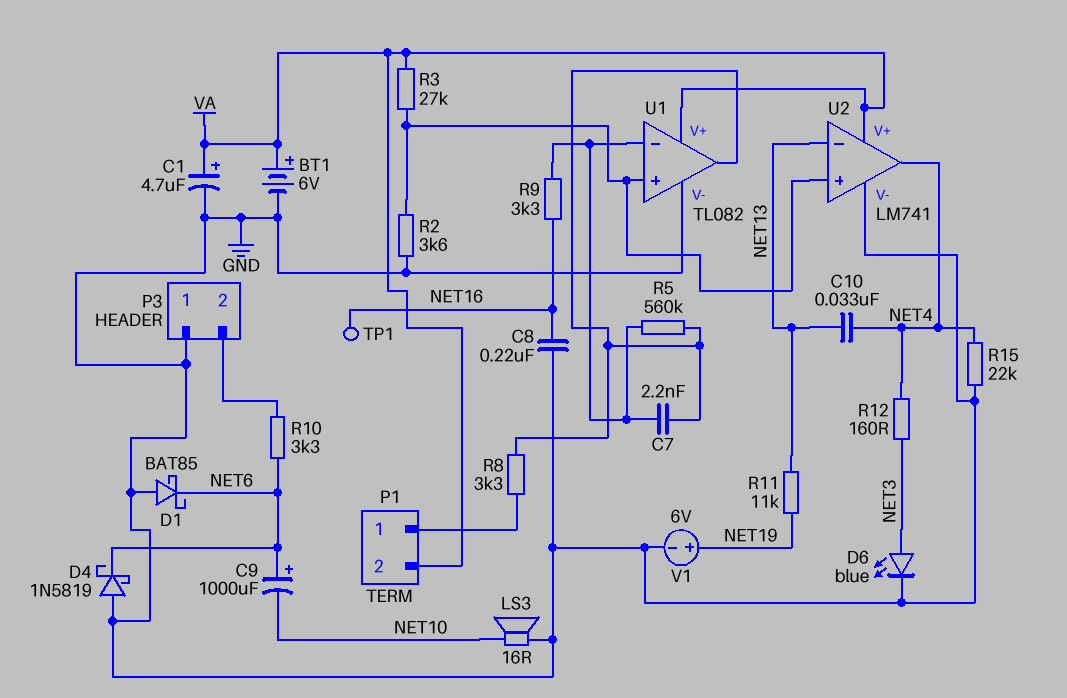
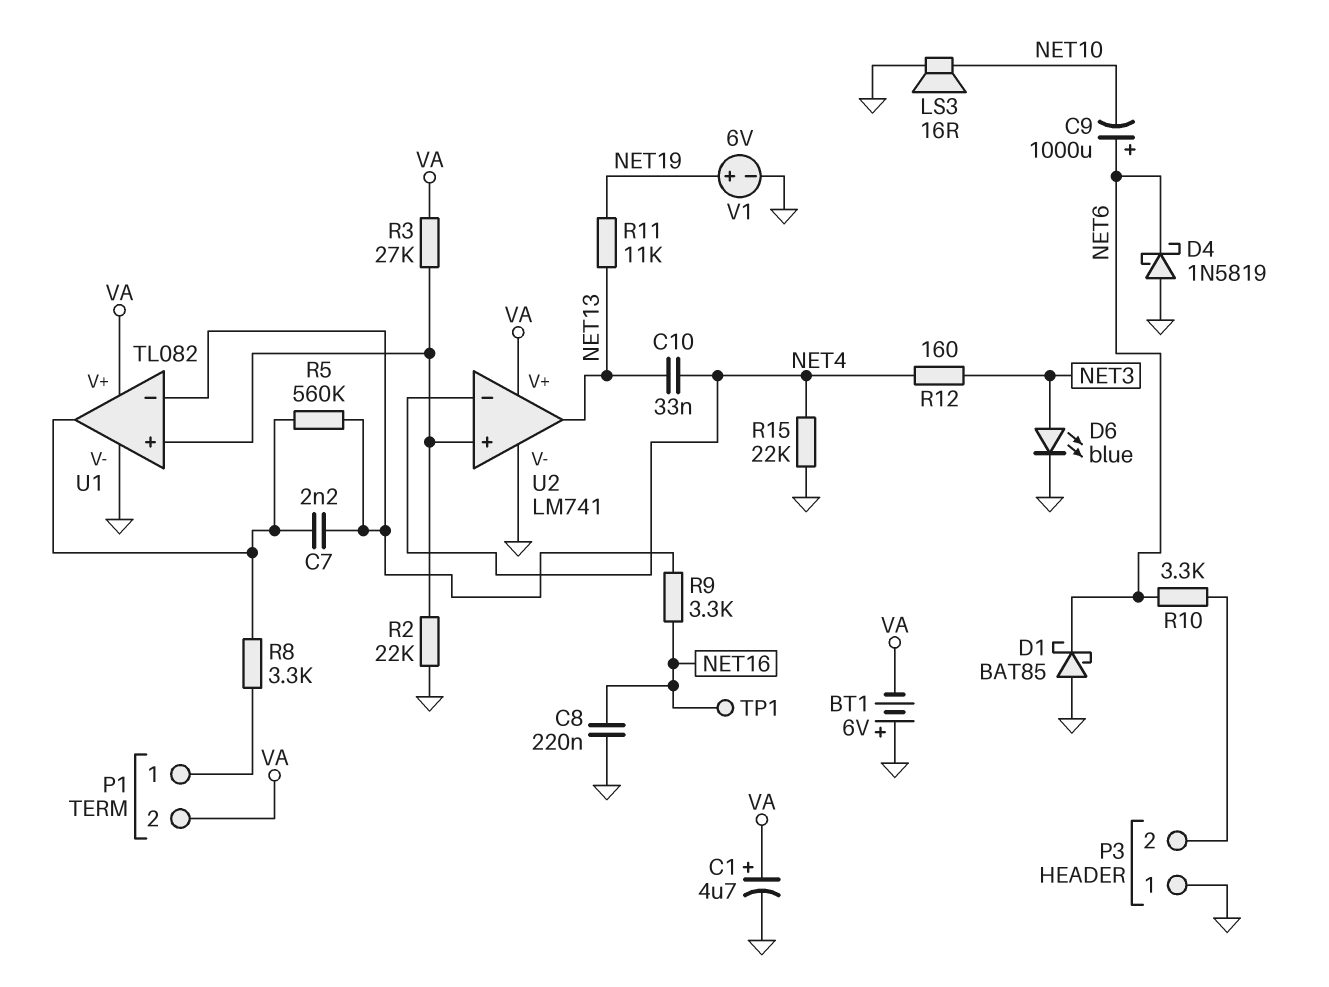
BT1: 6V (plus VA, minus GND) -> 6V (plus GND, minus VA)
R2: 3.6k (GND, U1/in+) -> 22k (GND, U1/in+)
U2 pin in-: NET13 -> NET4
U2 pin out: NET4 -> NET13

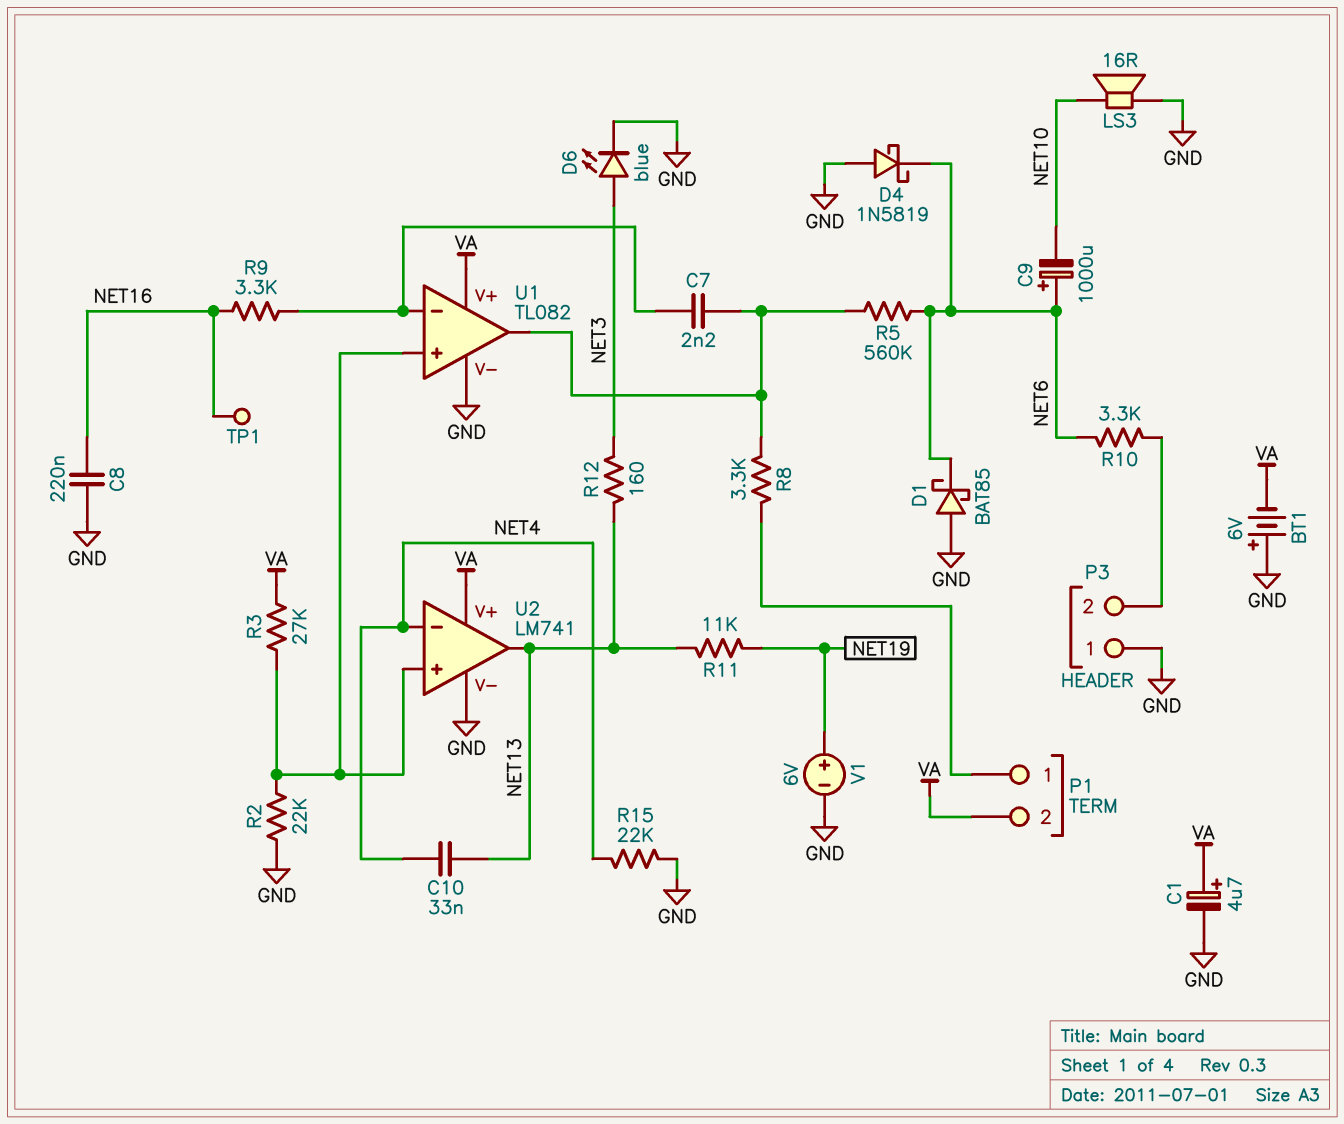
R5: 560k (U1/in-, U1/out) -> 560k (NET6, U1/out)
R12: 160 (NET3, NET4) -> 160 (NET3, NET13)

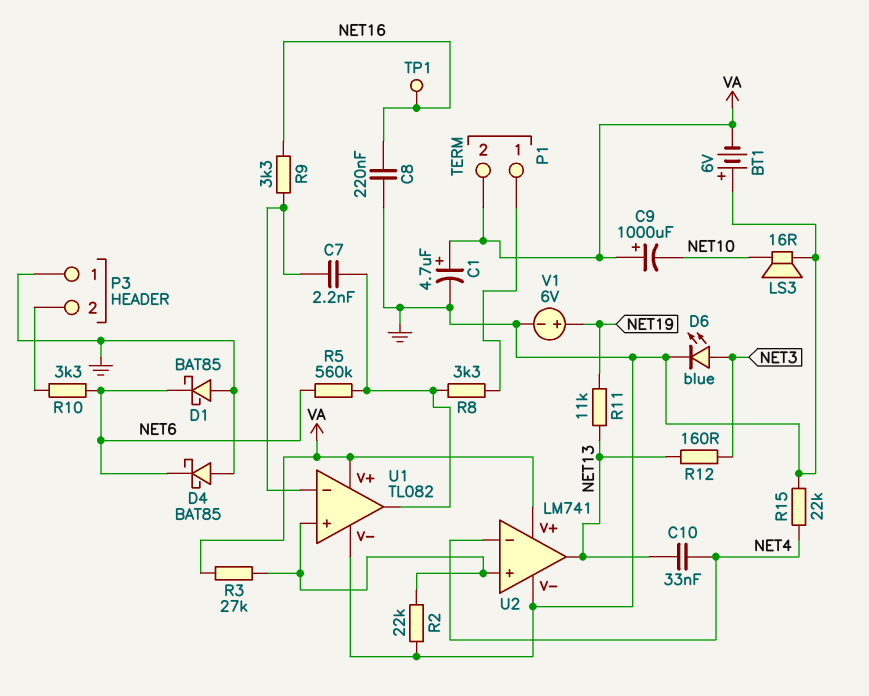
C9: 1000uF (plus NET6, minus NET10) -> 1000uF (plus VA, minus NET10)
D4: schottky 1N5819 (A GND, K NET6) -> schottky BAT85 (A GND, K NET6)

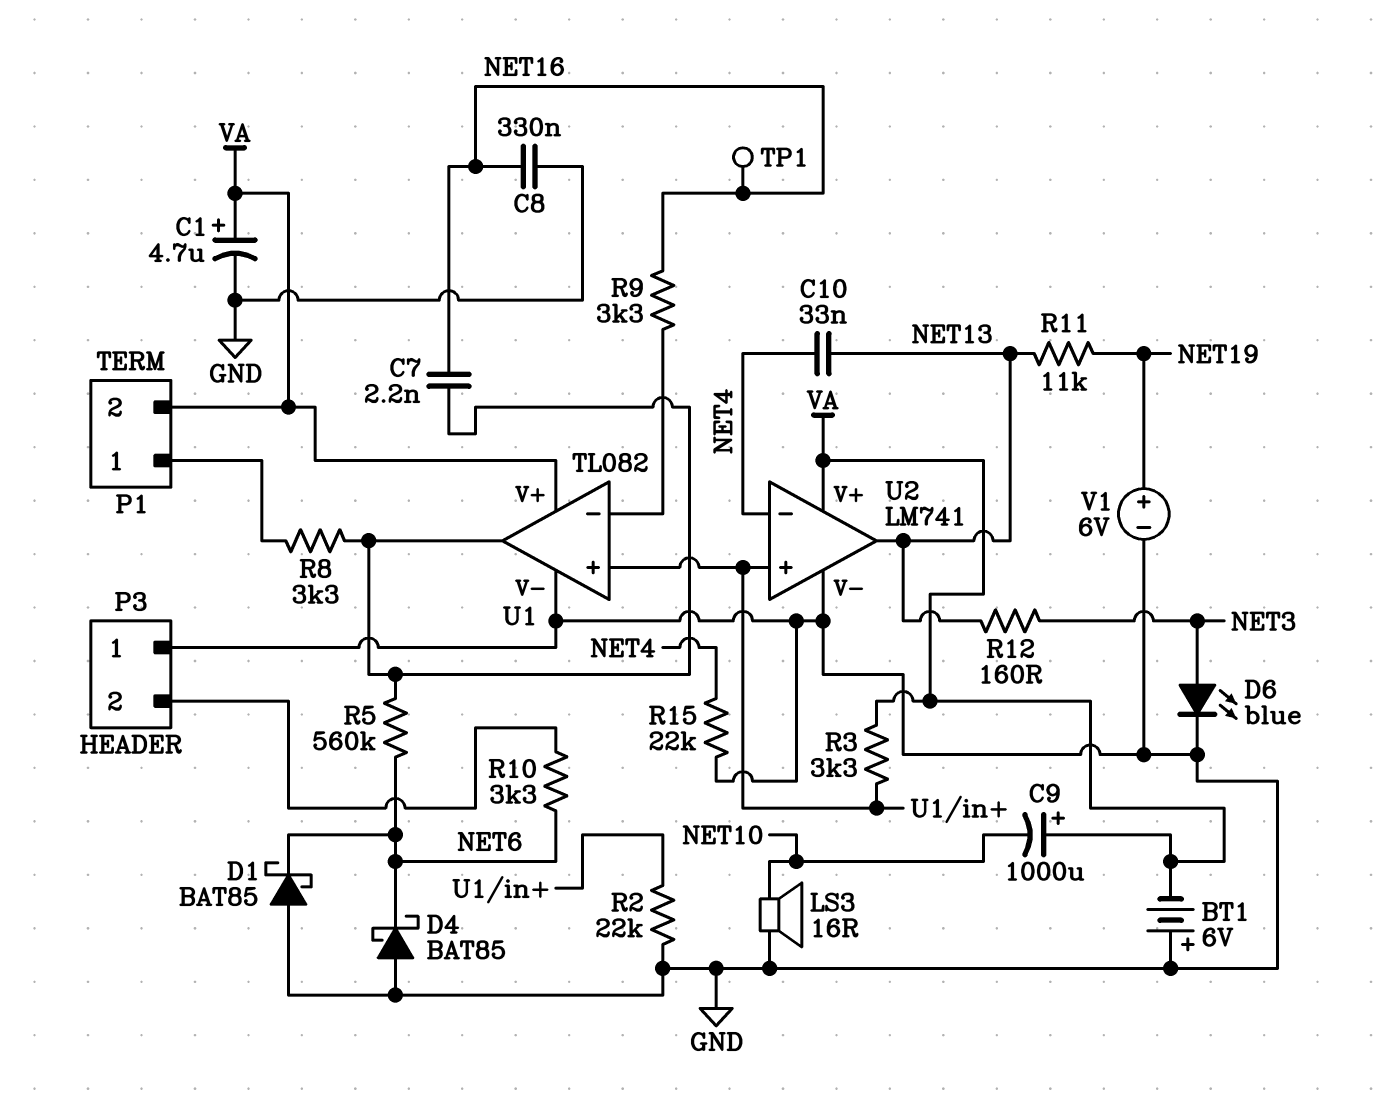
C7: 2.2nF (U1/in-, U1/out) -> 2.2nF (NET16, U1/out)
C8: 220nF (GND, NET16) -> 330nF (GND, NET16)
R3: 27k (U1/in+, VA) -> 3.3k (U1/in+, VA)

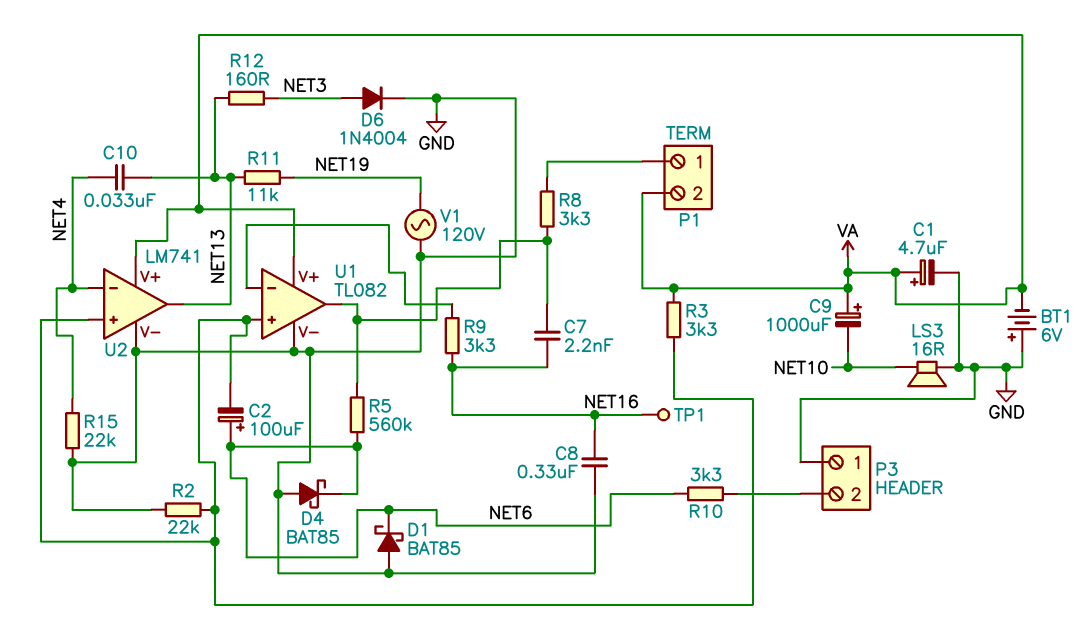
C2: none -> 100uF (plus NET6, minus U1/in+)
D6: LED blue (A NET3, K GND) -> diode 1N4004 (A NET3, K GND)
V1: 6V (plus NET19, minus GND) -> AC 120V (GND, NET19)

